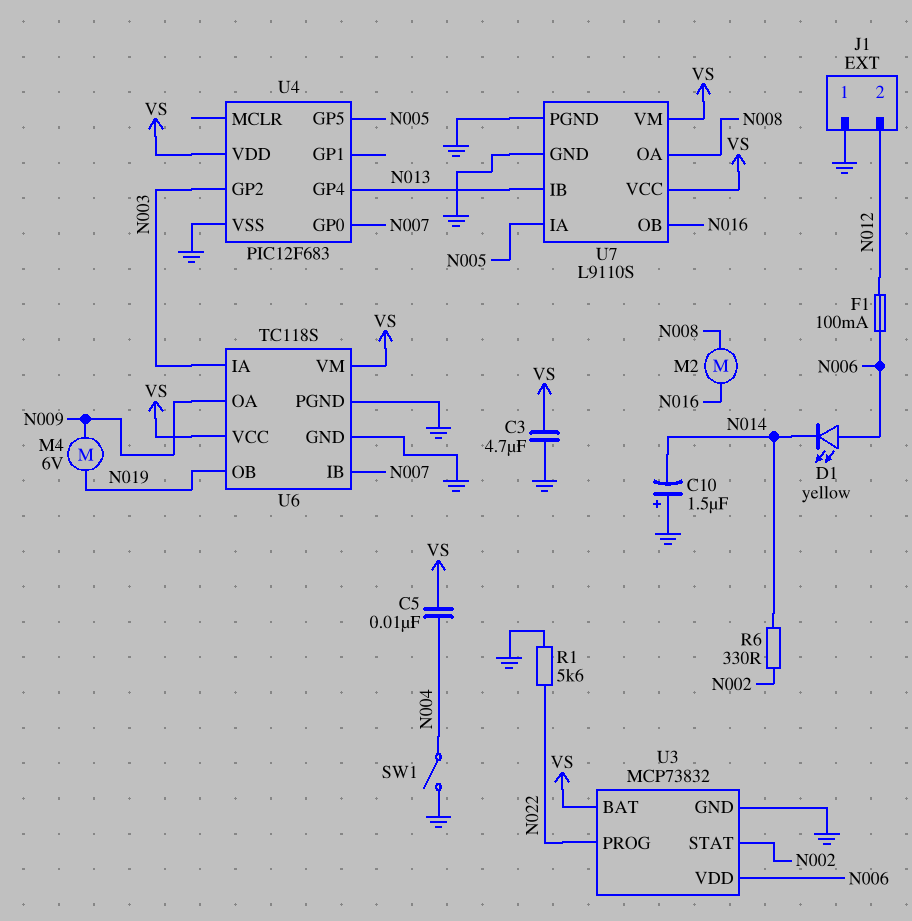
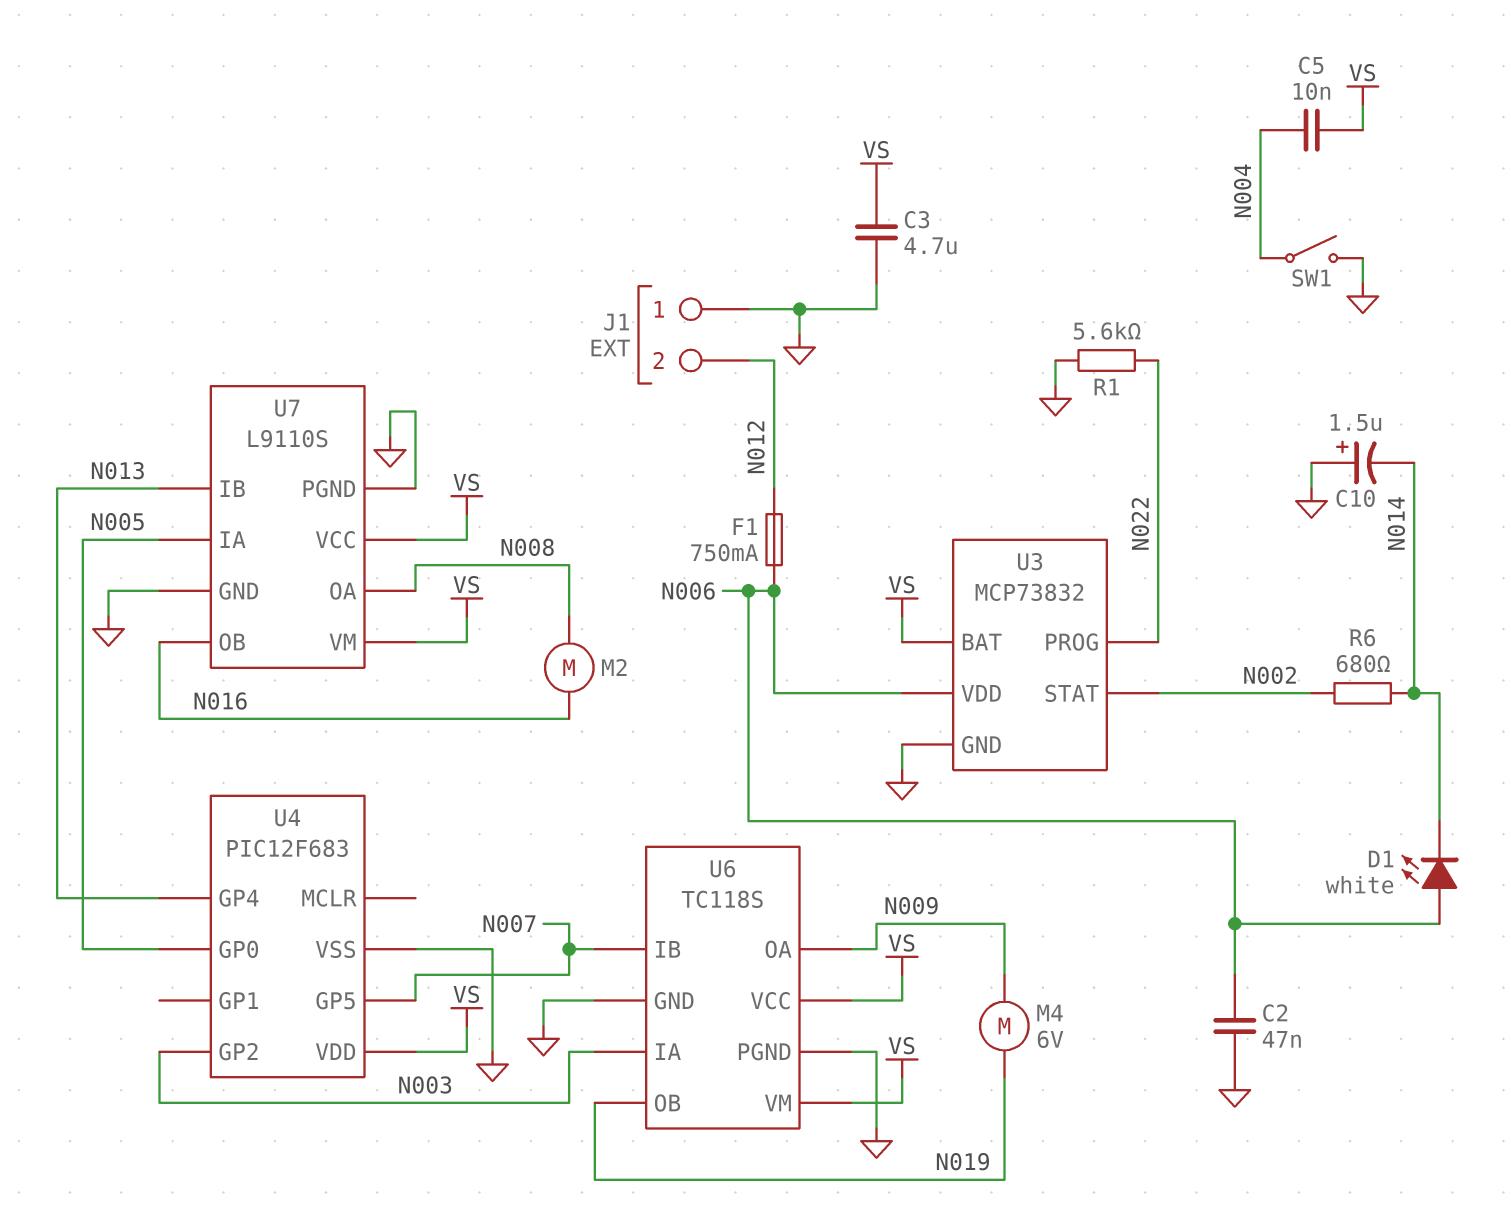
C2: none -> 47nF (GND, N006)
D1: LED yellow (A N006, K N014) -> LED white (A N006, K N014)
F1: 100mA (N006, N012) -> 750mA (N006, N012)
R6: 330 (N002, N014) -> 680 (N002, N014)
U4 pin GP0: N007 -> N005
U4 pin GP5: N005 -> N007

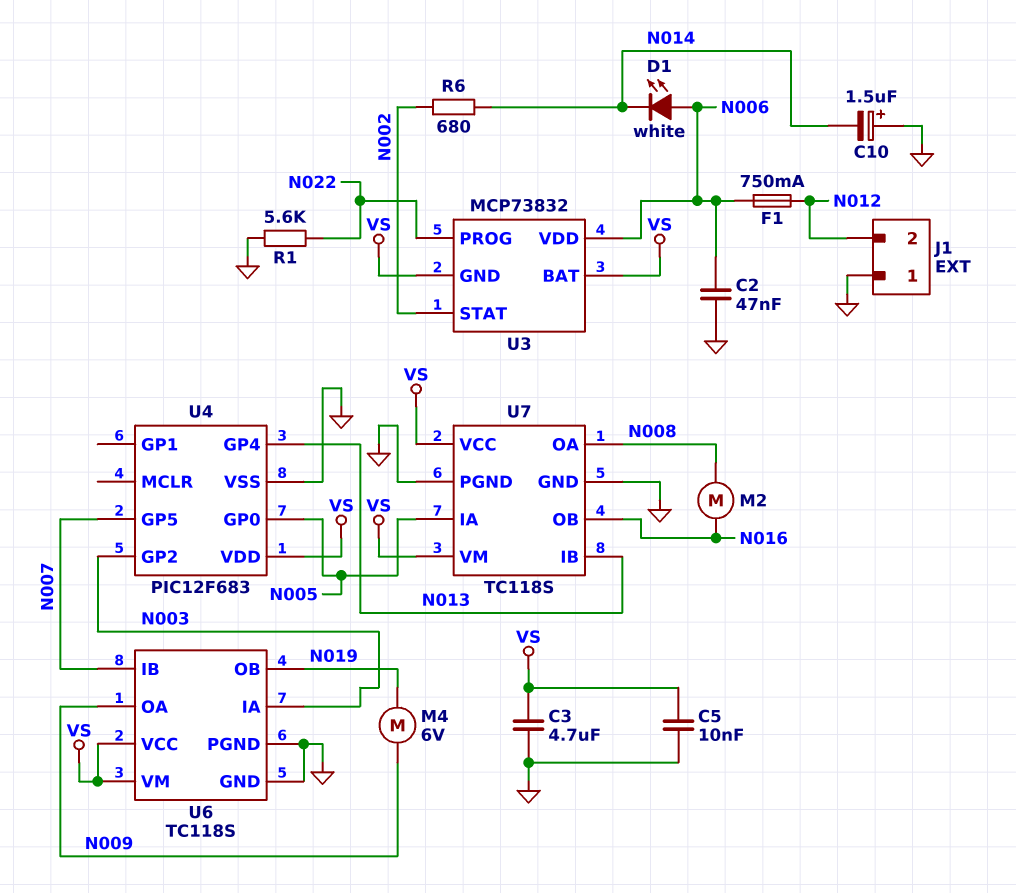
C5: 10nF (N004, VS) -> 10nF (GND, VS)
SW1: switch (GND, N004) -> none
U3 pin GND: GND -> VS
U7: L9110S -> TC118S

